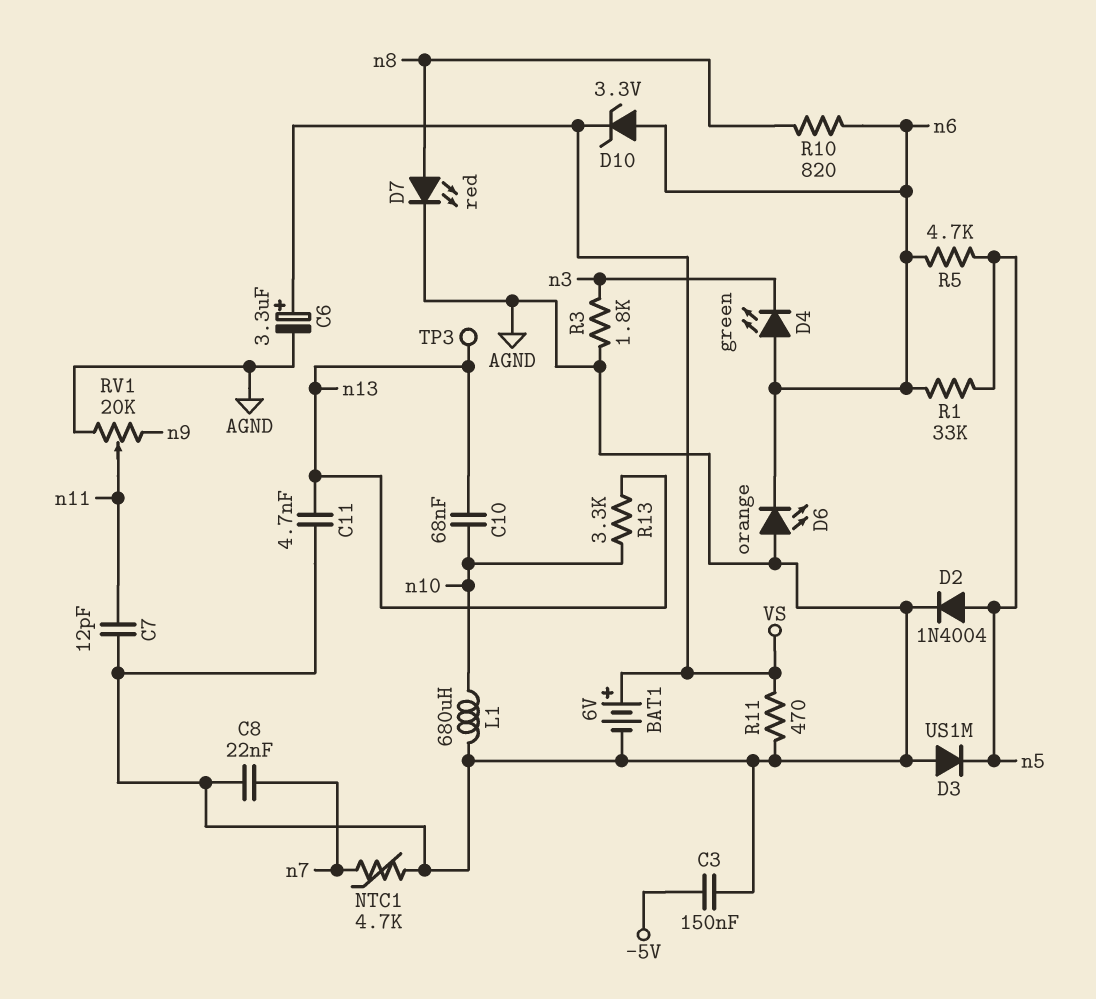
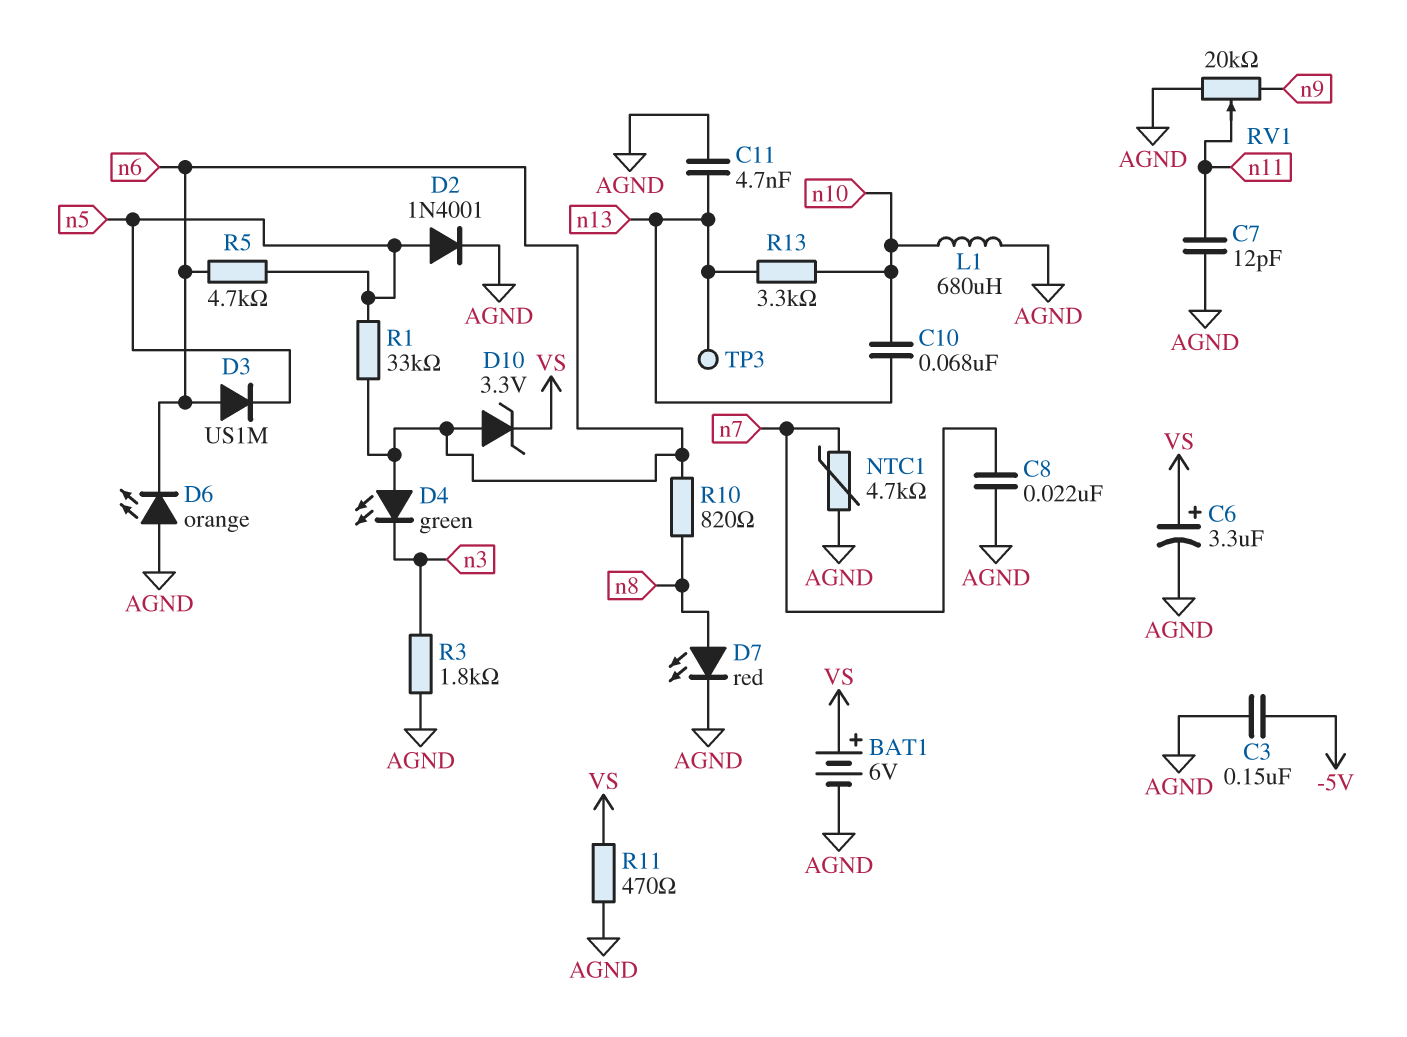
D2: diode 1N4004 (A n5, K AGND) -> diode 1N4001 (A n5, K AGND)
D3: diode US1M (A AGND, K n5) -> diode US1M (A n6, K n5)

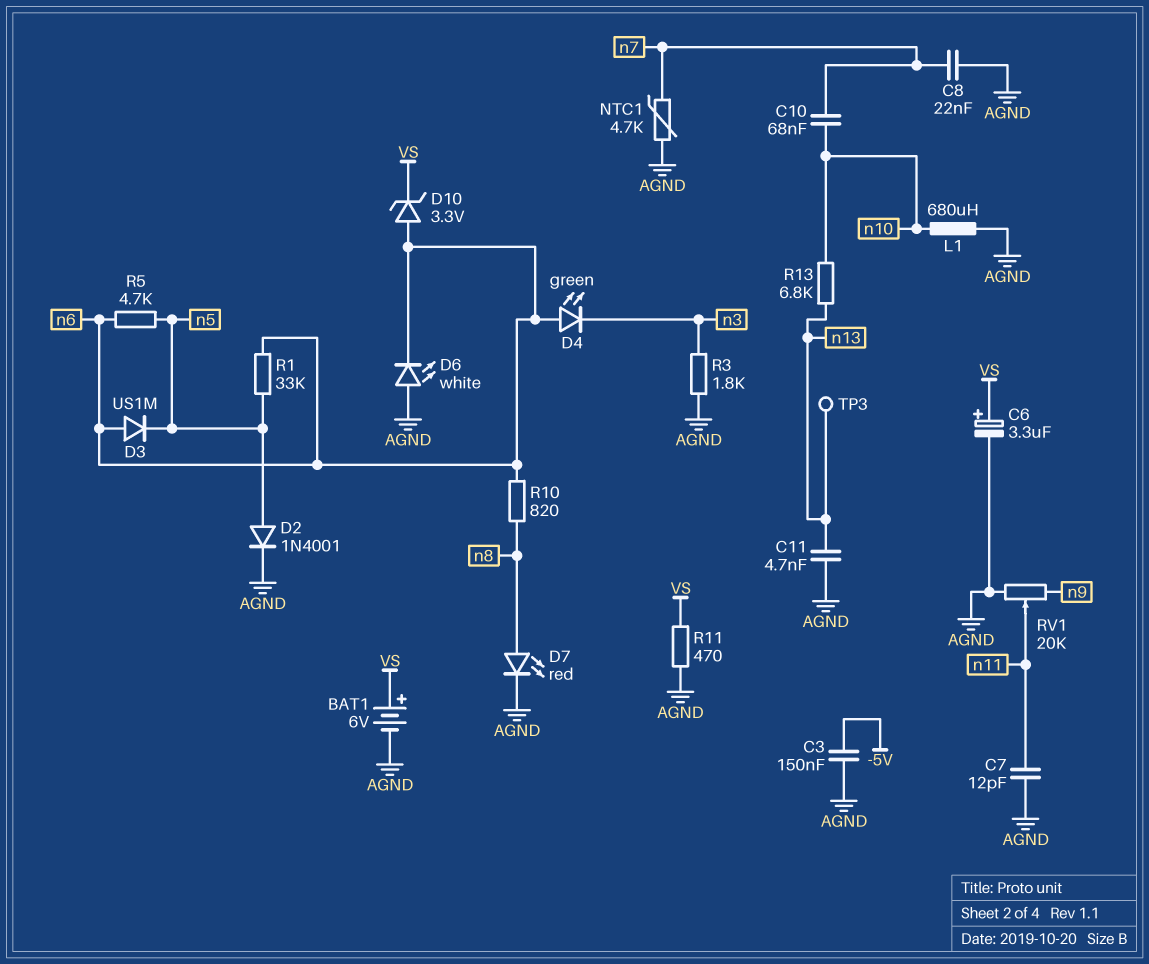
C10: 68nF (n10, n13) -> 68nF (n7, n10)
D6: LED orange (A AGND, K n6) -> LED white (A AGND, K n6)
R13: 3.3k (n10, n13) -> 6.8k (n10, n13)

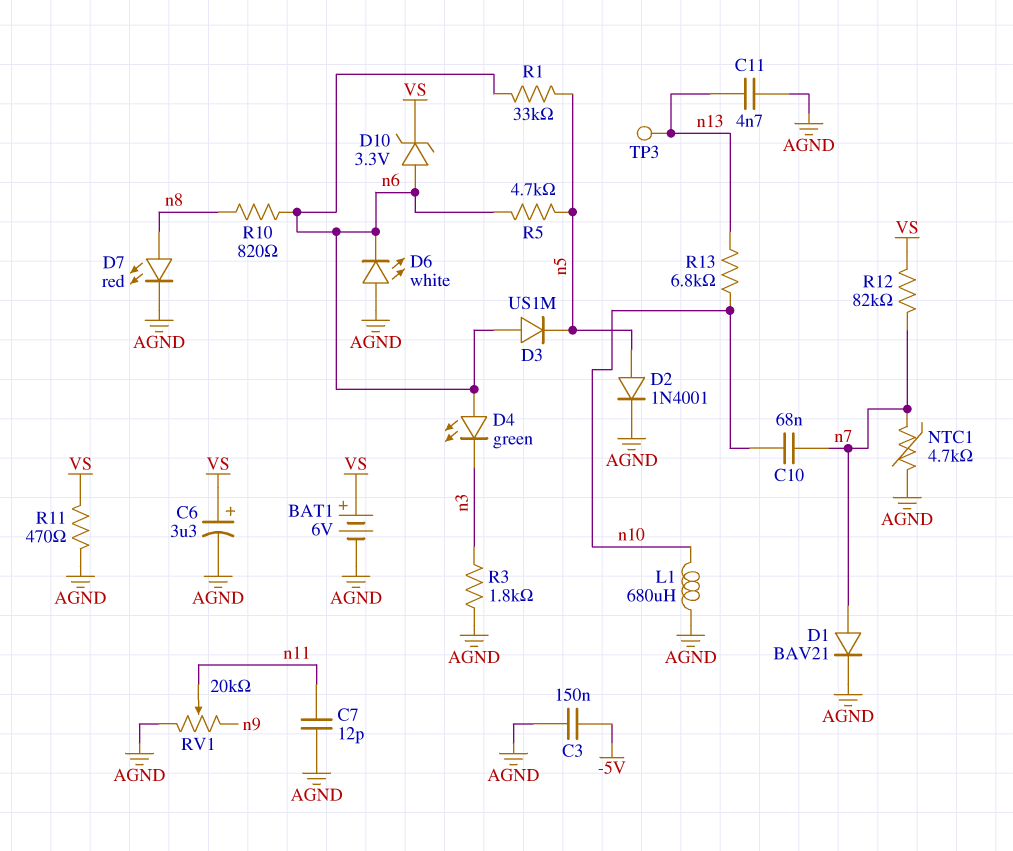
C8: 22nF (AGND, n7) -> none
D1: none -> diode BAV21 (A n7, K AGND)
R12: none -> 82k (VS, n7)

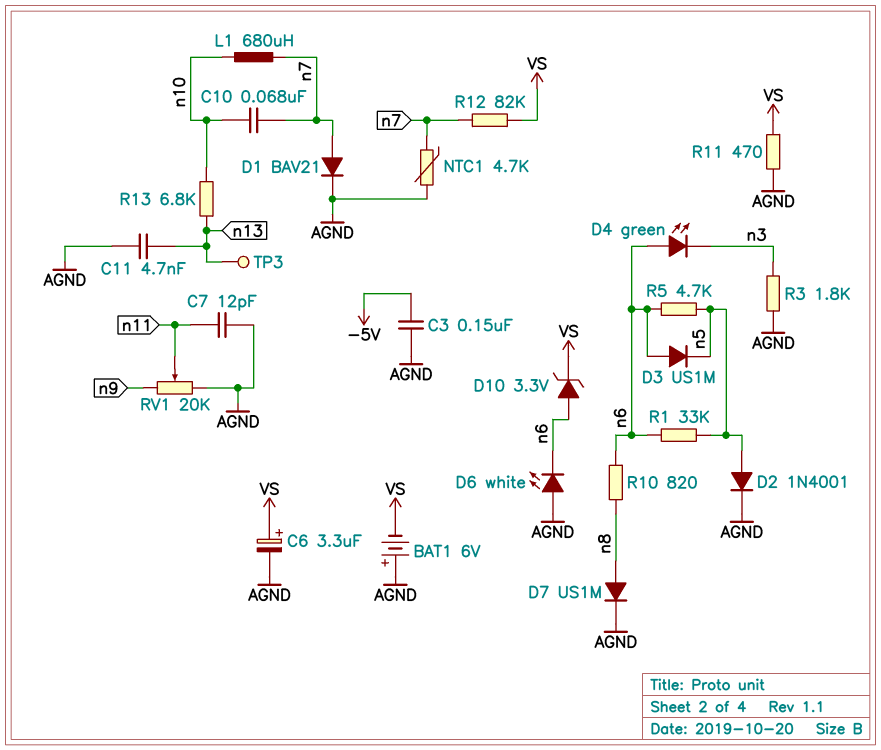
BAT1: 6V (plus VS, minus AGND) -> 6V (plus AGND, minus VS)
D7: LED red (A n8, K AGND) -> diode US1M (A n8, K AGND)
L1: 680uH (AGND, n10) -> 680uH (n7, n10)

